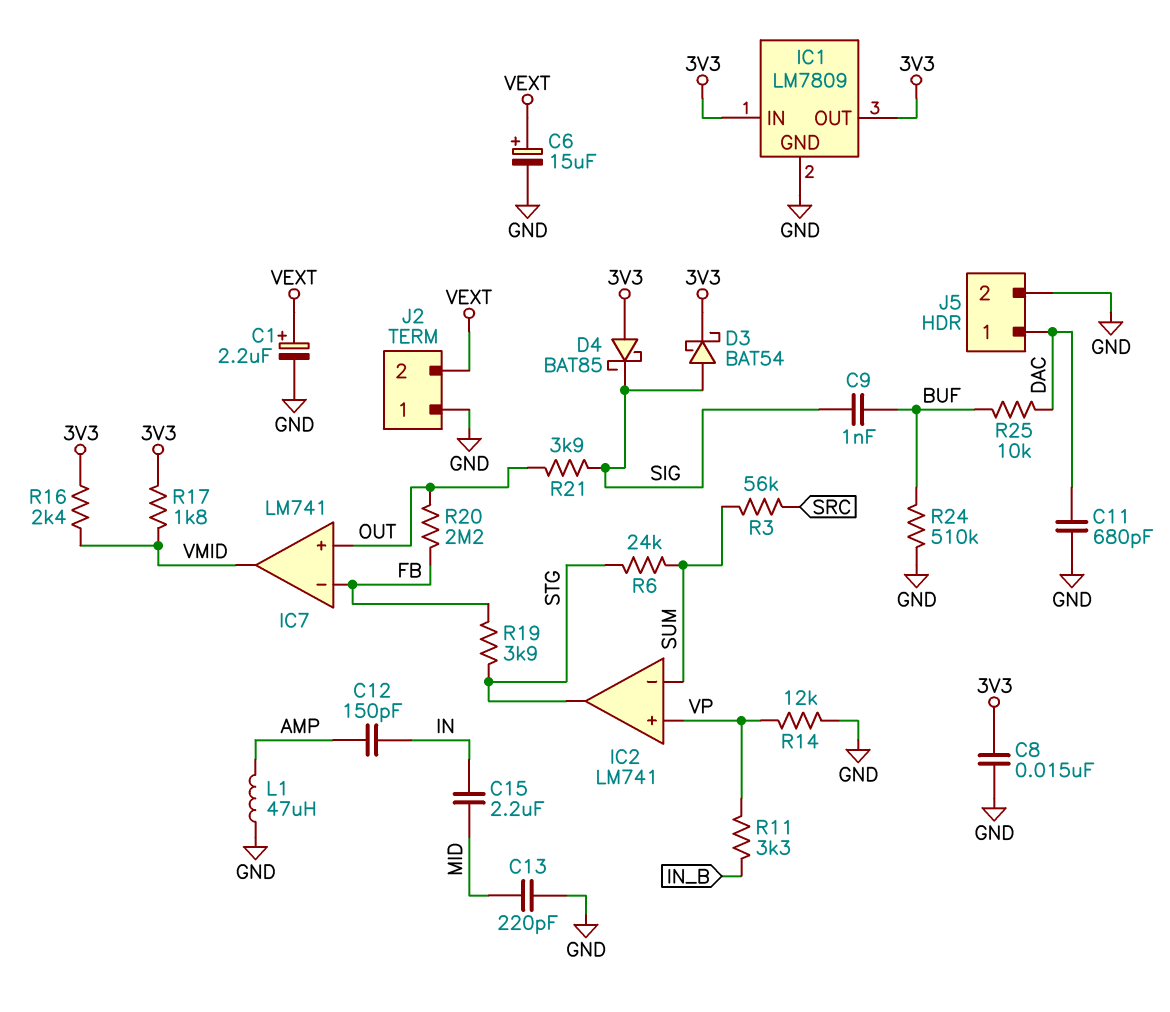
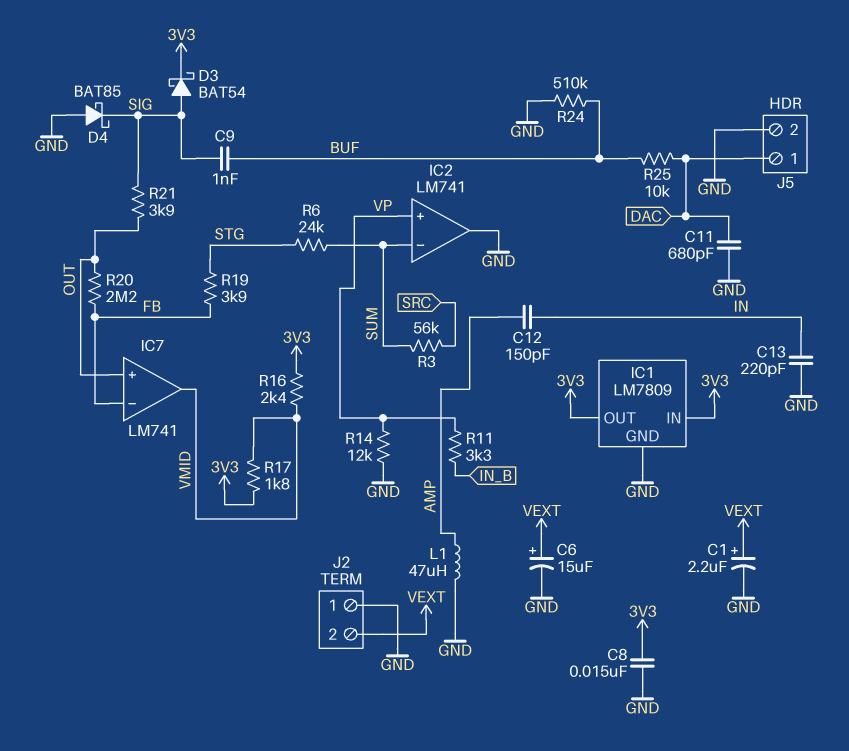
C13: 220pF (GND, MID) -> 220pF (GND, IN)
C15: 2.2uF (IN, MID) -> none
D4: schottky BAT85 (A 3V3, K SIG) -> schottky BAT85 (A GND, K SIG)
IC2 pin out: STG -> GND

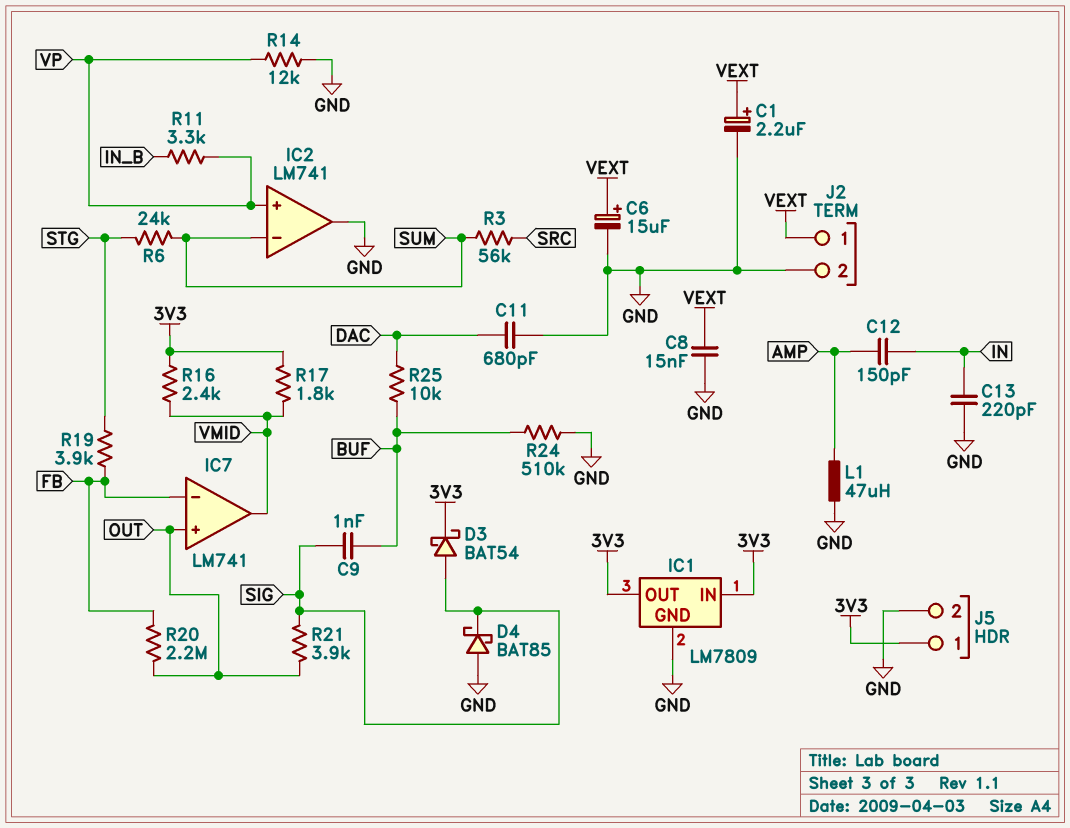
C8: 15nF (3V3, GND) -> 15nF (GND, VEXT)
J2 pin 1: GND -> VEXT
J2 pin 2: VEXT -> GND
J5 pin 1: DAC -> 3V3

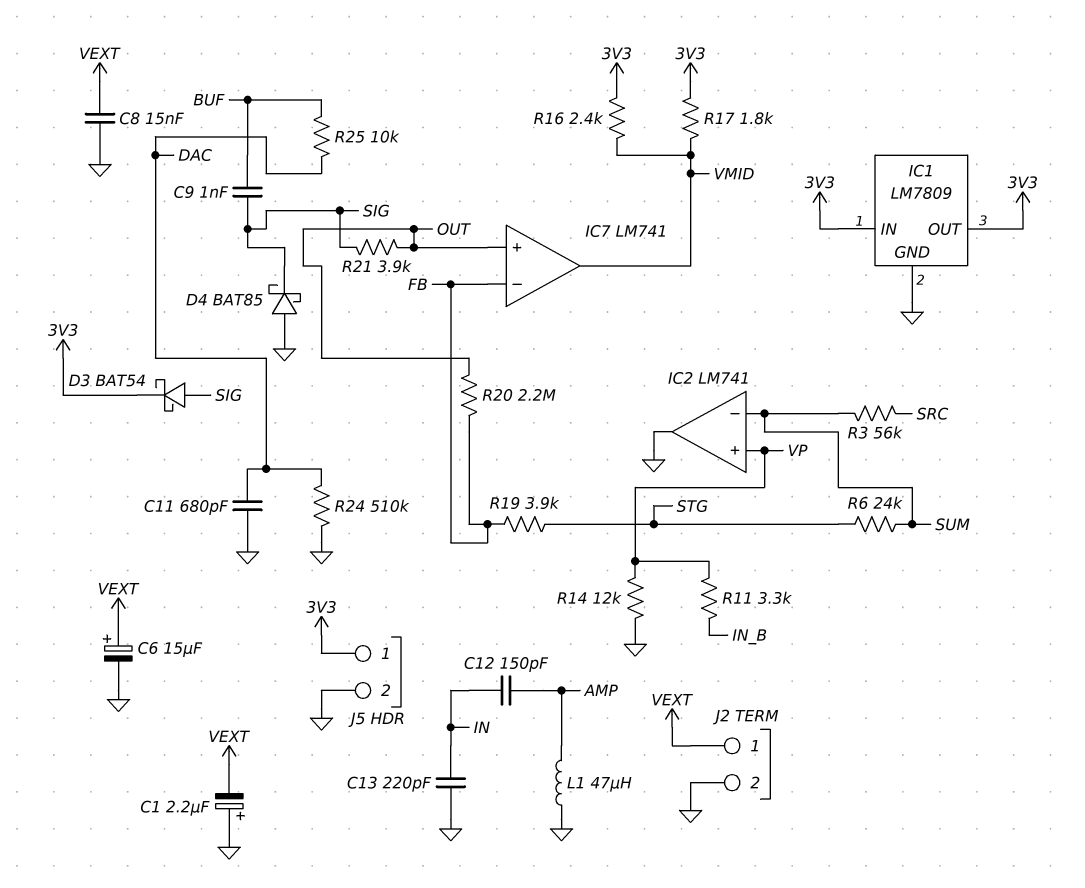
C1: 2.2uF (plus VEXT, minus GND) -> 2.2uF (plus GND, minus VEXT)
R24: 510k (BUF, GND) -> 510k (DAC, GND)

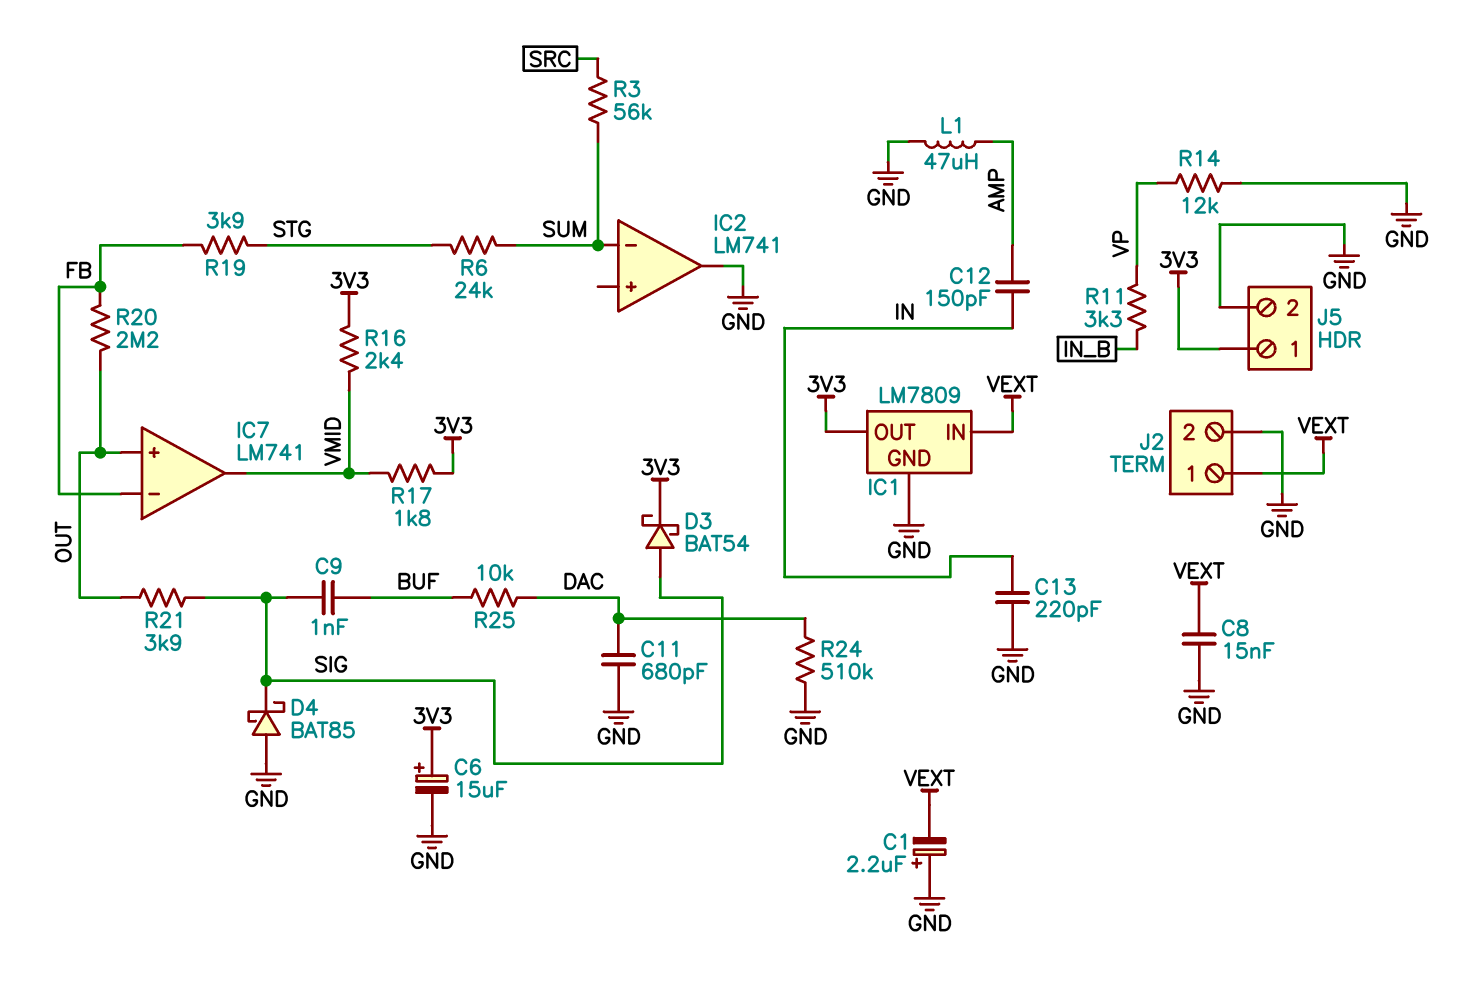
C6: 15uF (plus VEXT, minus GND) -> 15uF (plus 3V3, minus GND)
IC1 pin IN: 3V3 -> VEXT
IC2 pin in+: VP -> none

